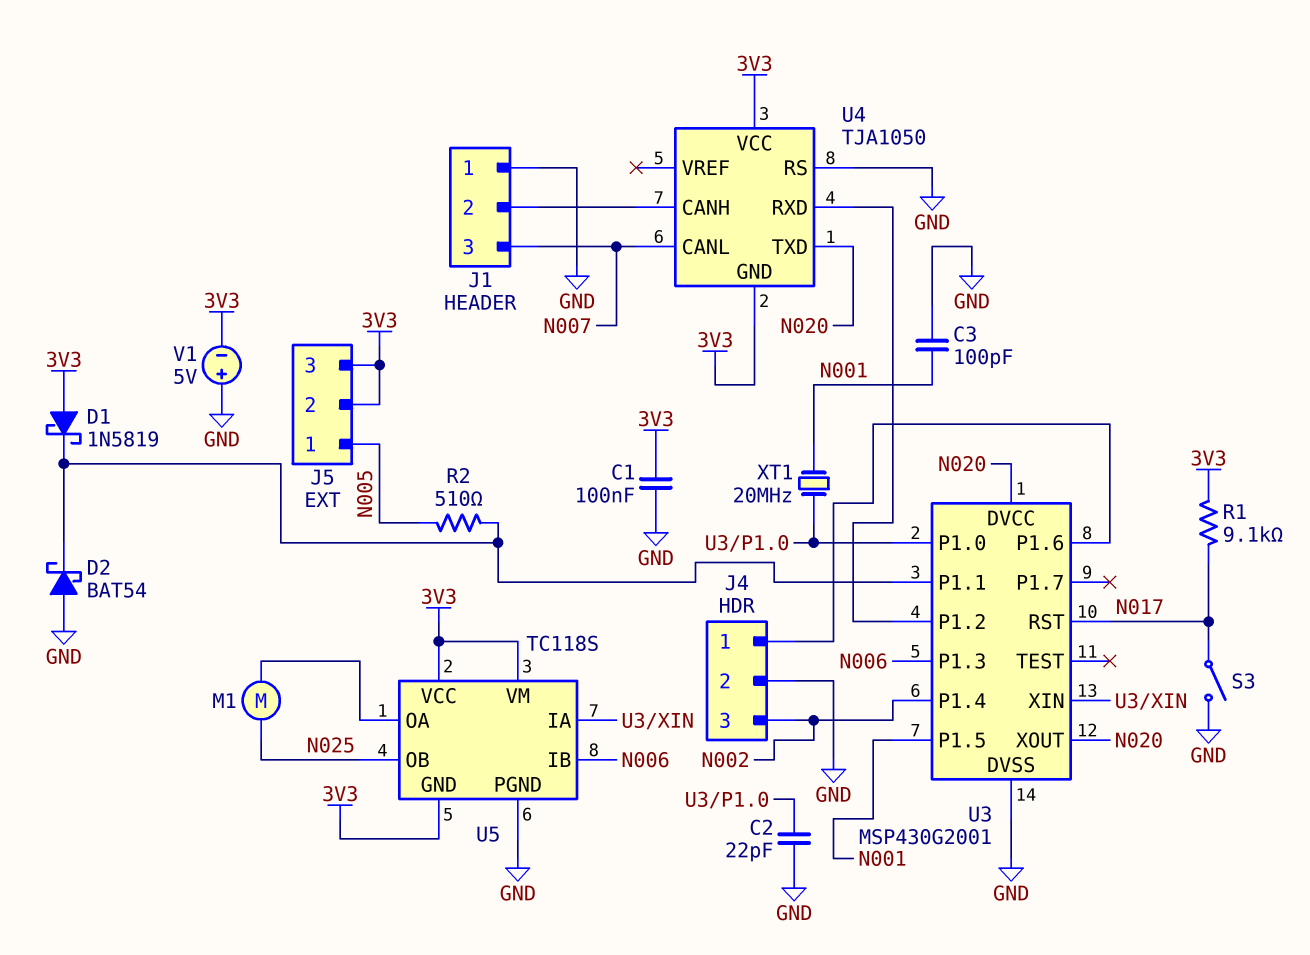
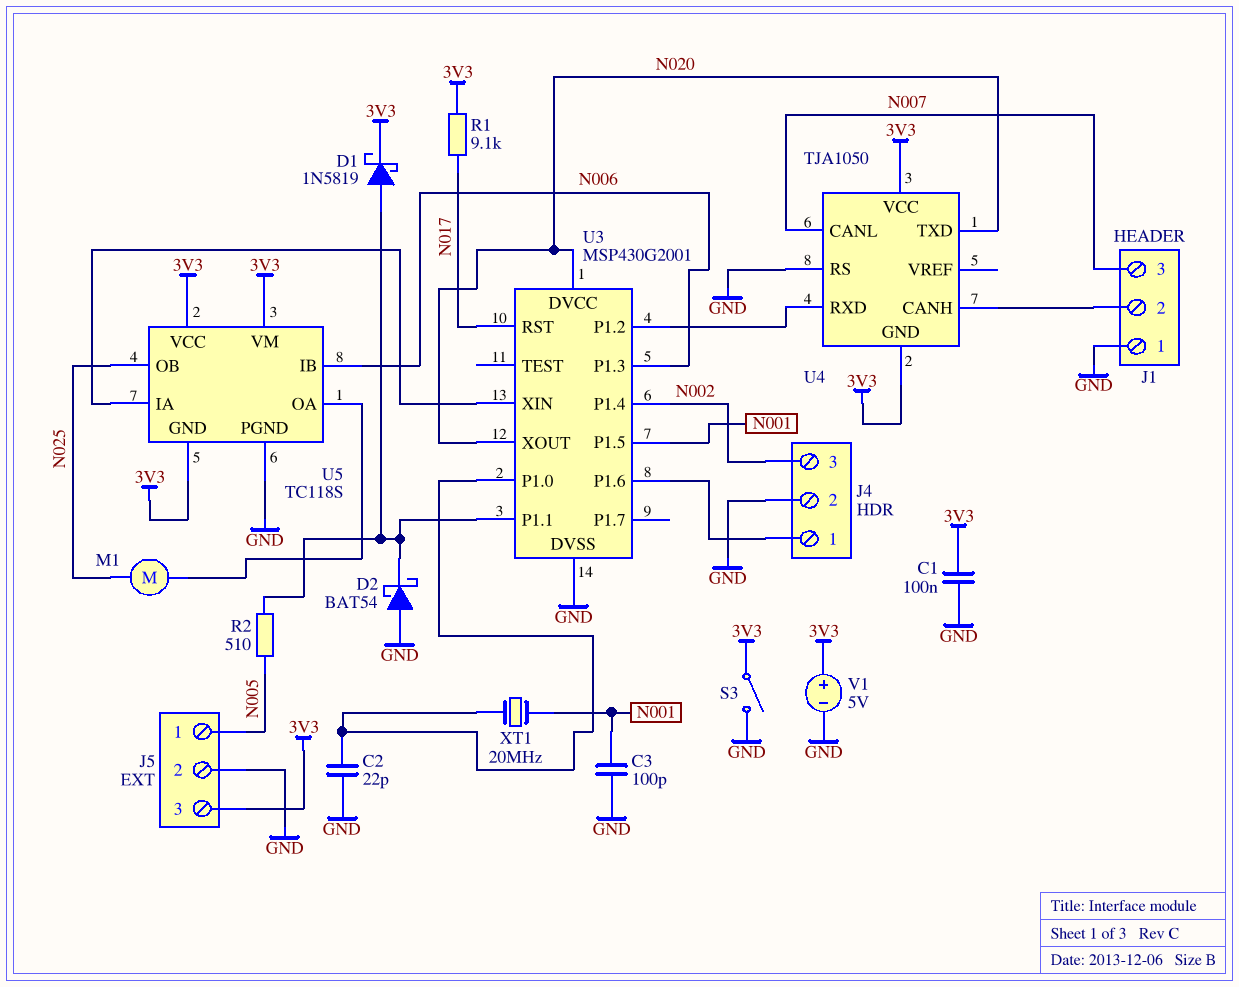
D1: schottky 1N5819 (A 3V3, K U3/P1.1) -> schottky 1N5819 (A U3/P1.1, K 3V3)
J5 pin 2: 3V3 -> GND
S3: switch (GND, N017) -> switch (3V3, GND)
V1: 5V (plus GND, minus 3V3) -> 5V (plus 3V3, minus GND)

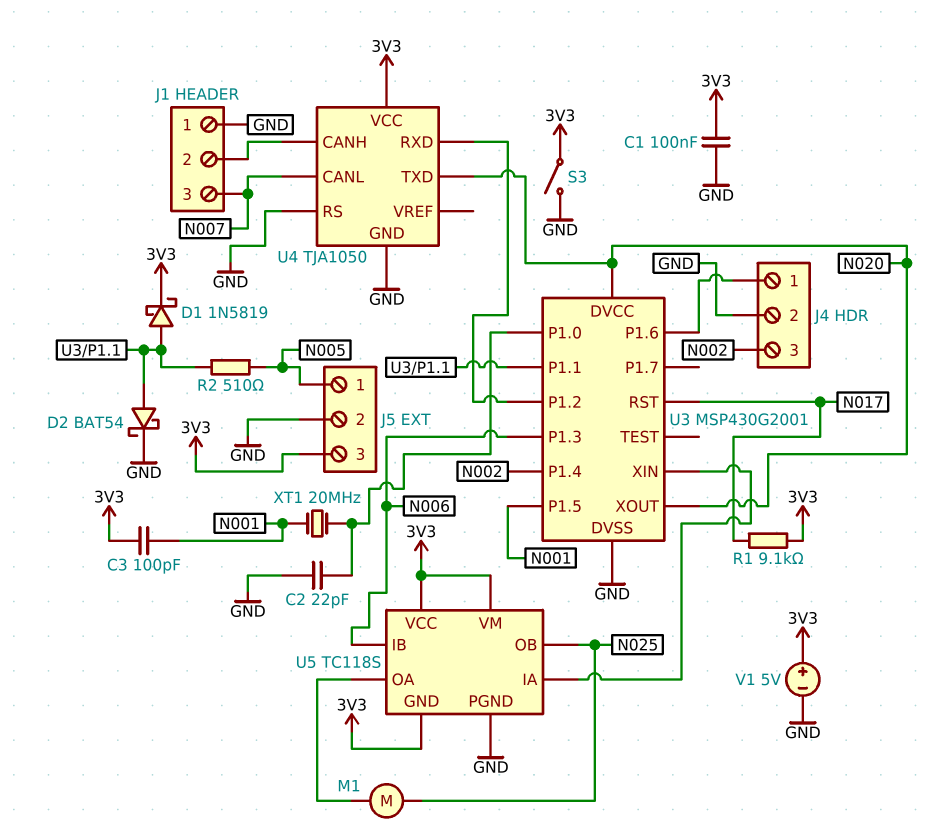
C3: 100pF (GND, N001) -> 100pF (3V3, N001)
D2: schottky BAT54 (A GND, K U3/P1.1) -> schottky BAT54 (A U3/P1.1, K GND)
U4 pin GND: 3V3 -> GND

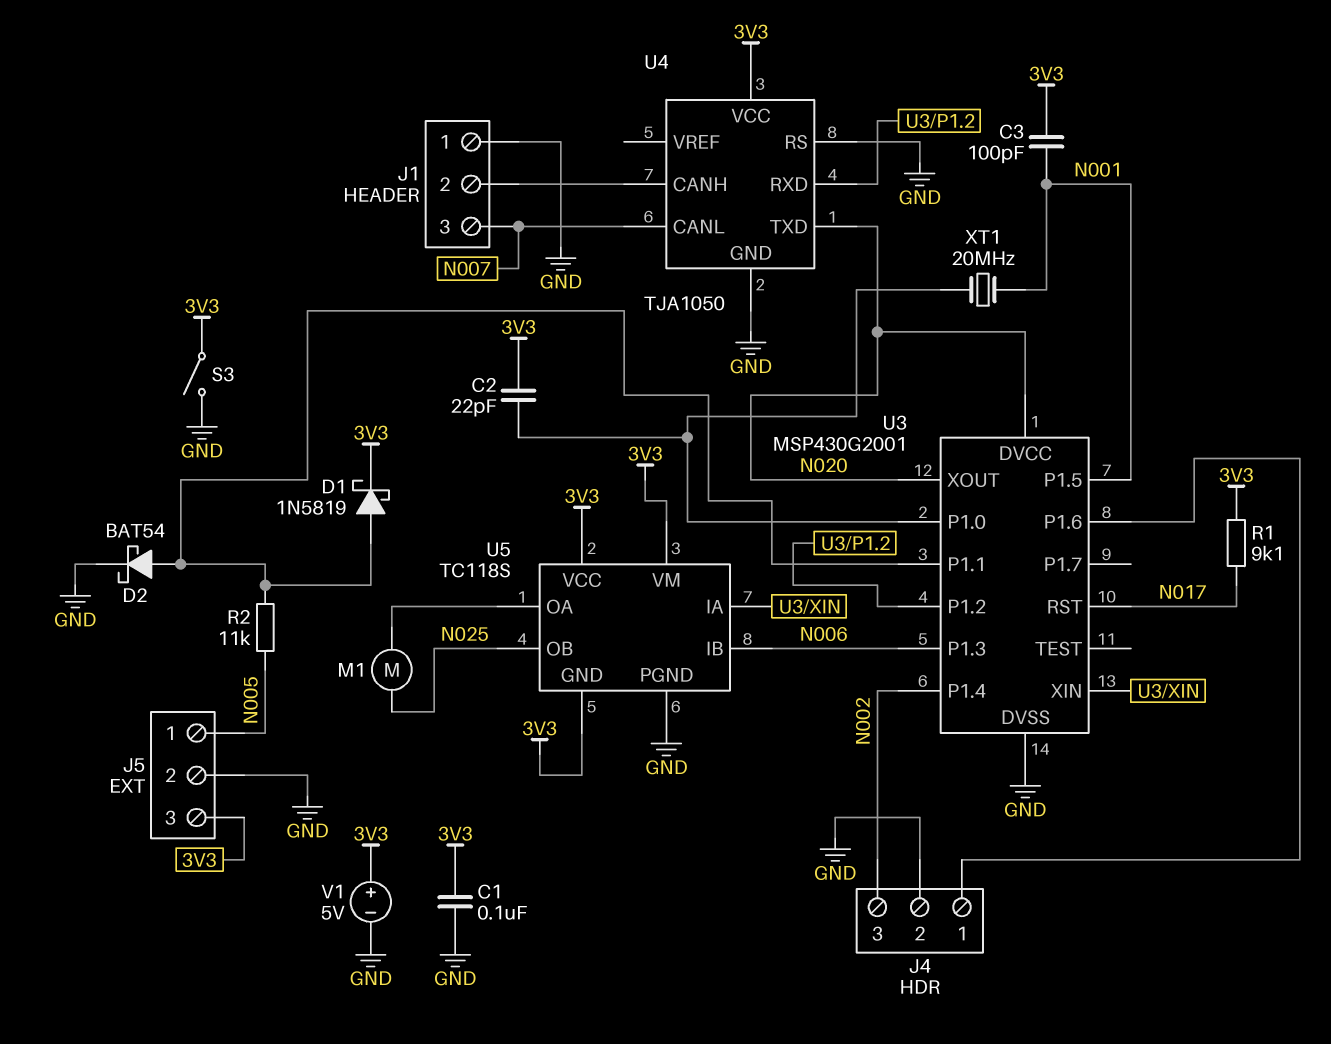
C2: 22pF (GND, U3/P1.0) -> 22pF (3V3, U3/P1.0)
R2: 510 (N005, U3/P1.1) -> 11k (N005, U3/P1.1)

